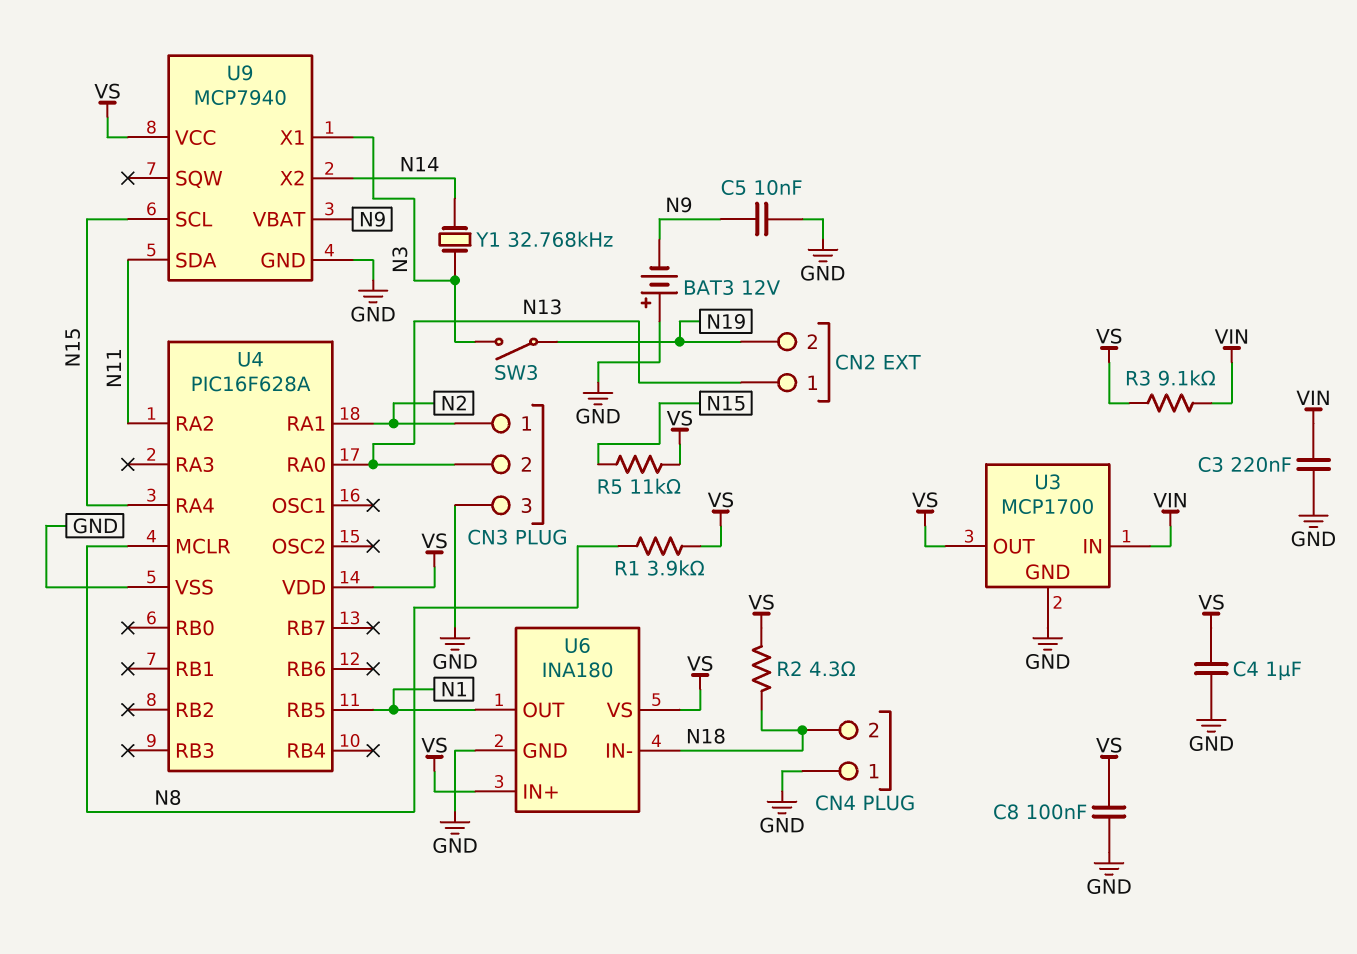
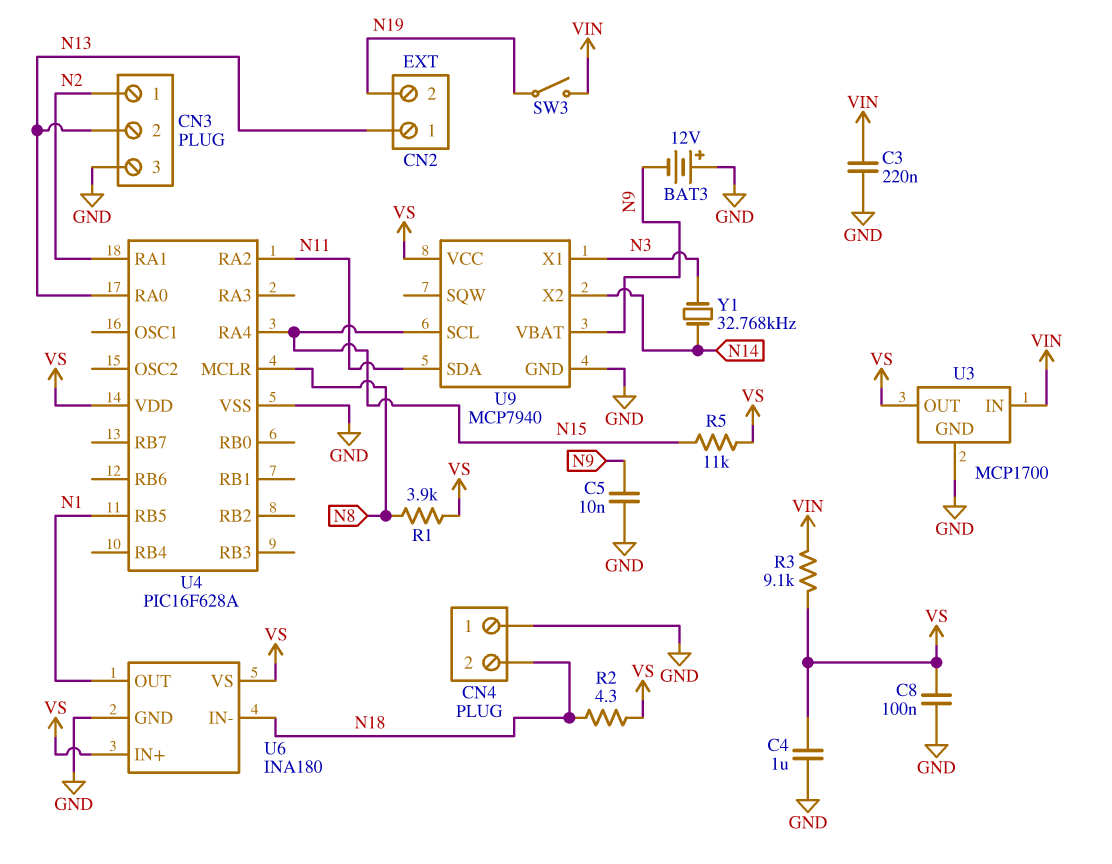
SW3: switch (N3, N19) -> switch (N19, VIN)

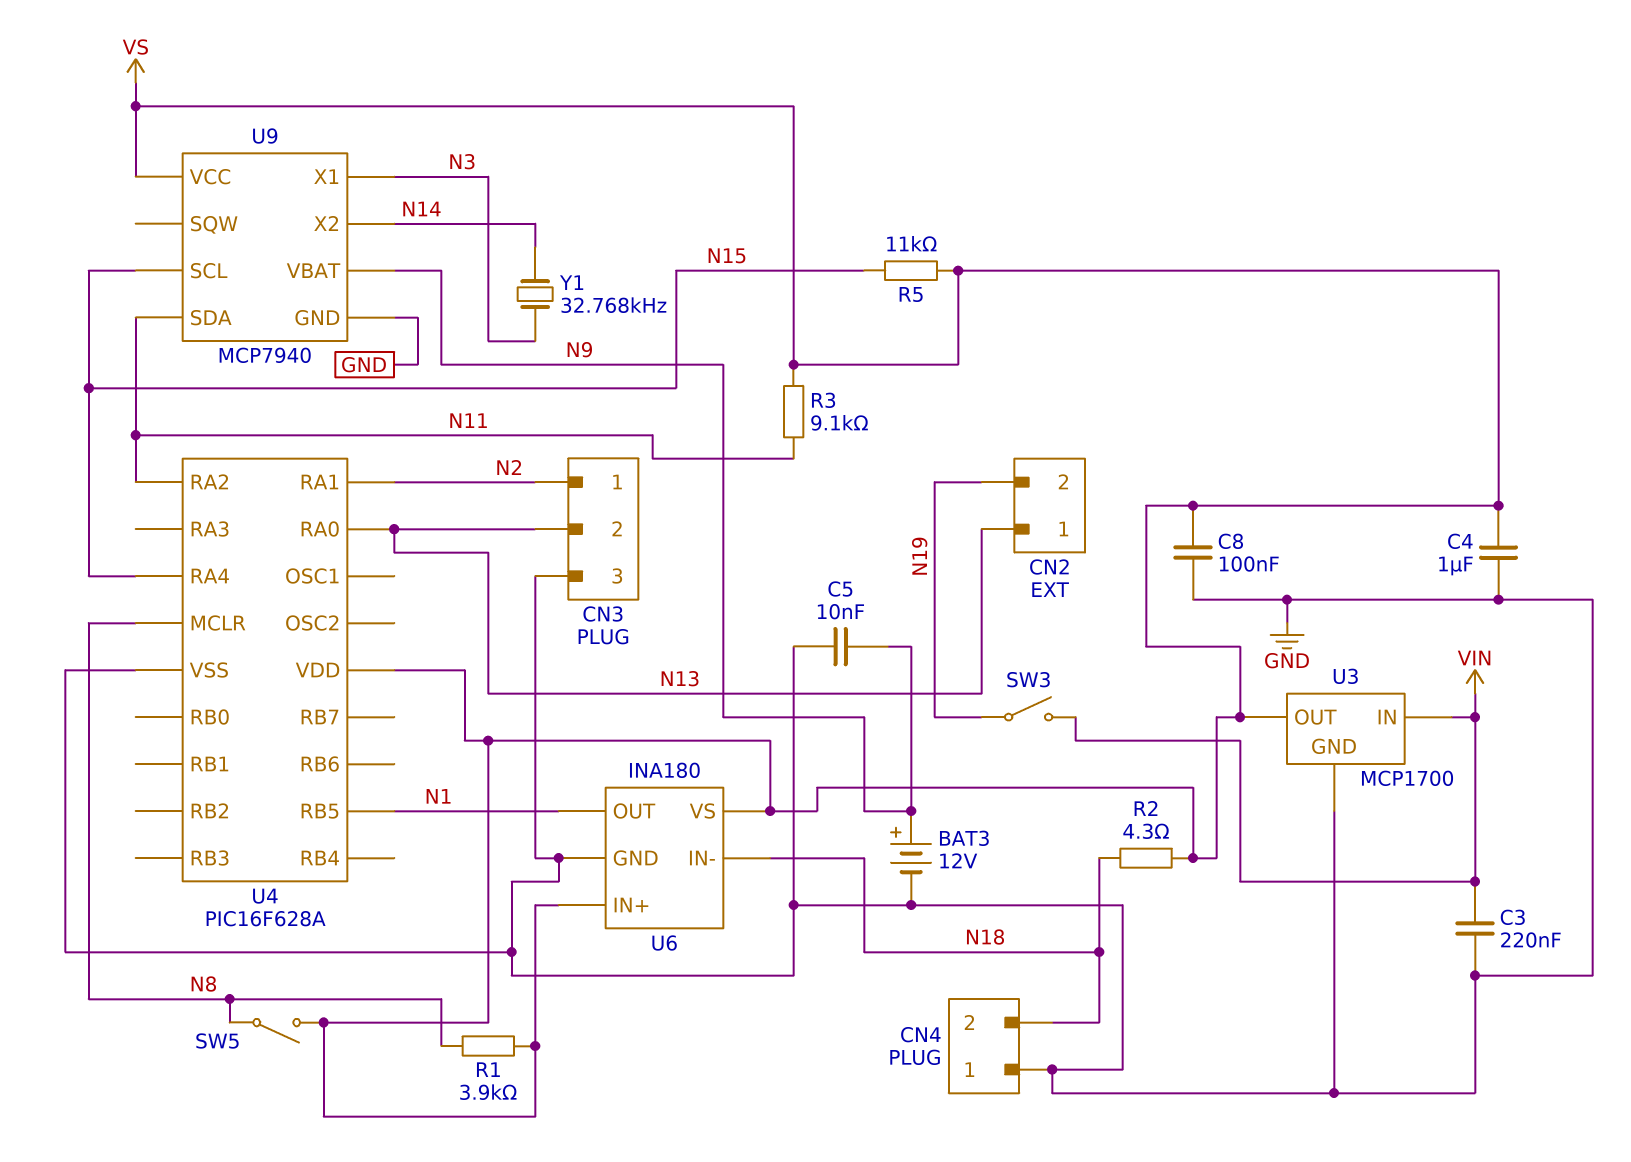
BAT3: 12V (plus GND, minus N9) -> 12V (plus N9, minus GND)
R3: 9.1k (VIN, VS) -> 9.1k (N11, VS)
SW5: none -> switch (N8, VS)

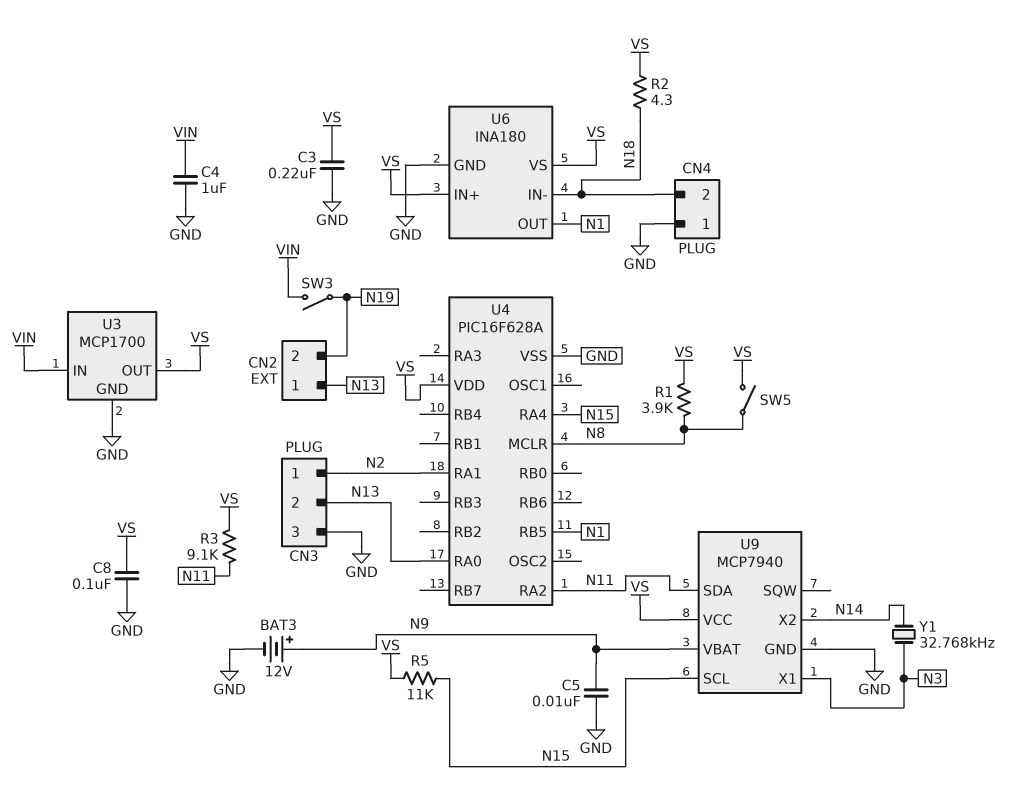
C3: 220nF (GND, VIN) -> 220nF (GND, VS)
C4: 1uF (GND, VS) -> 1uF (GND, VIN)

